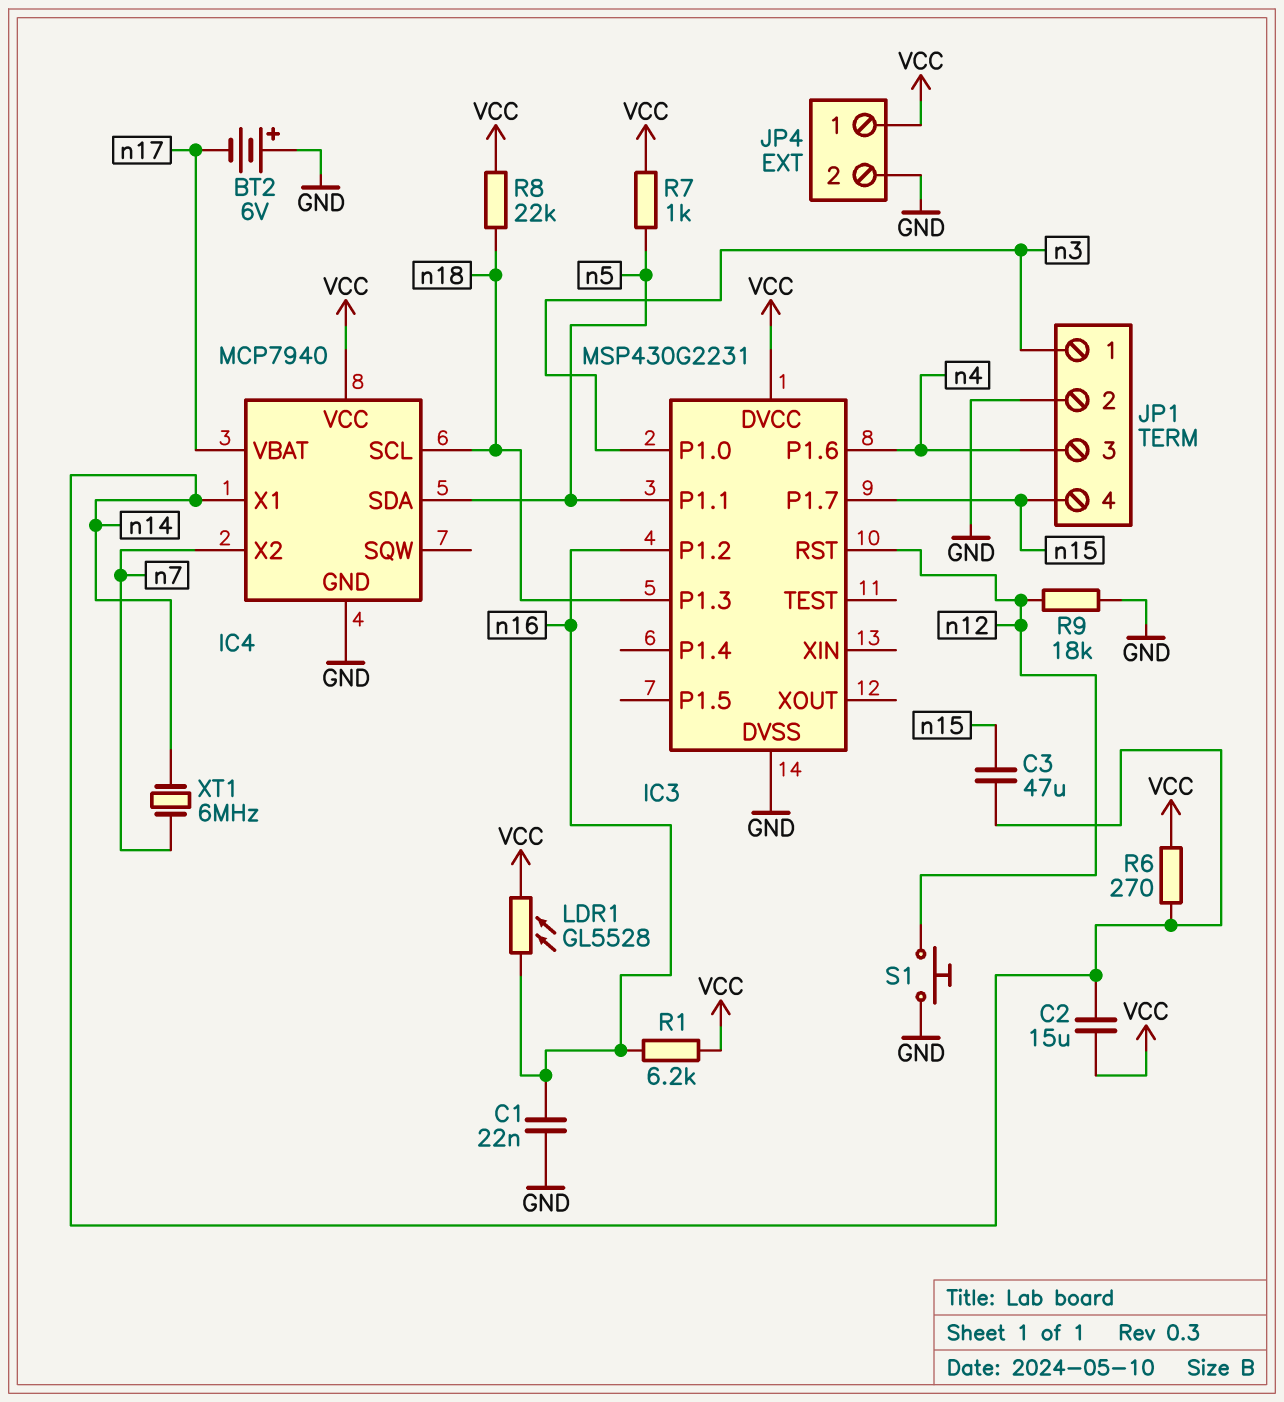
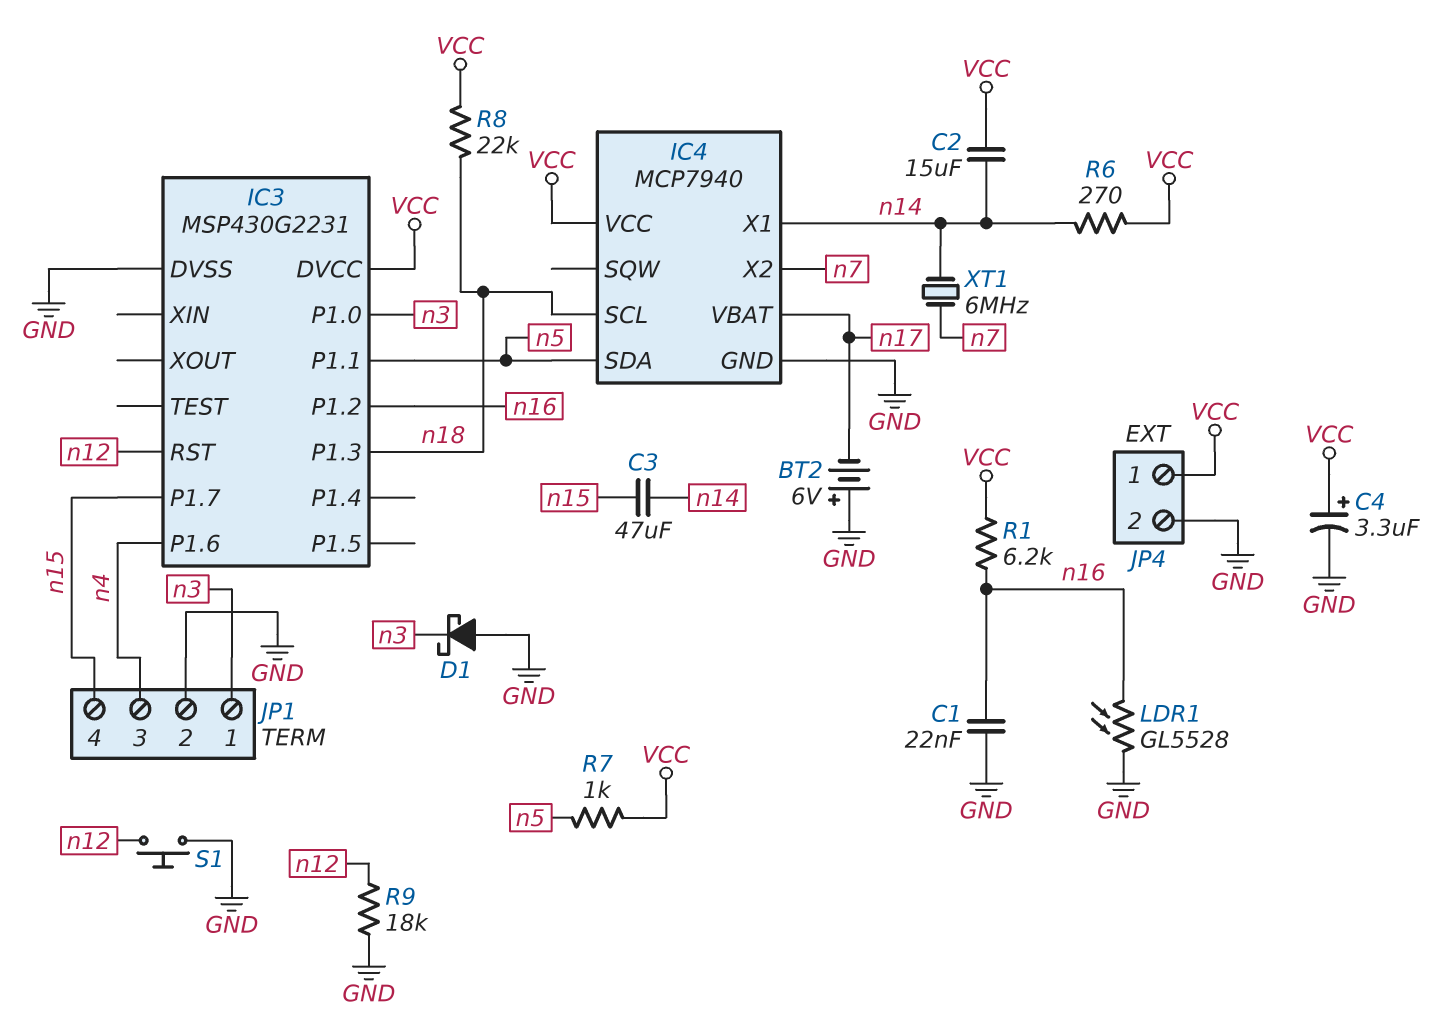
C4: none -> 3.3uF (plus VCC, minus GND)
D1: none -> schottky (A GND, K n3)
LDR1: GL5528 (VCC, n16) -> GL5528 (GND, n16)

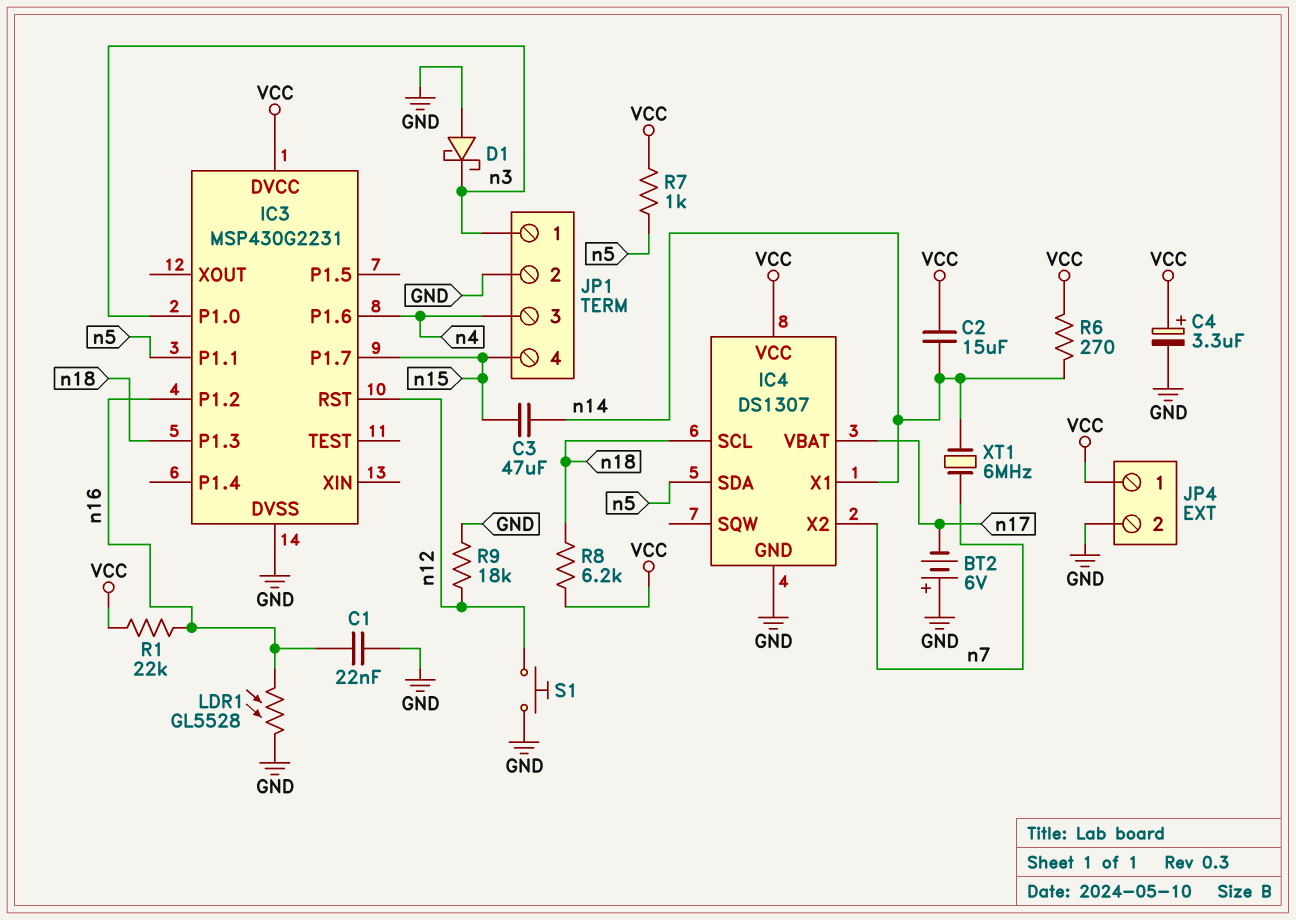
IC4: MCP7940 -> DS1307
R1: 6.2k (VCC, n16) -> 22k (VCC, n16)
R8: 22k (VCC, n18) -> 6.2k (VCC, n18)

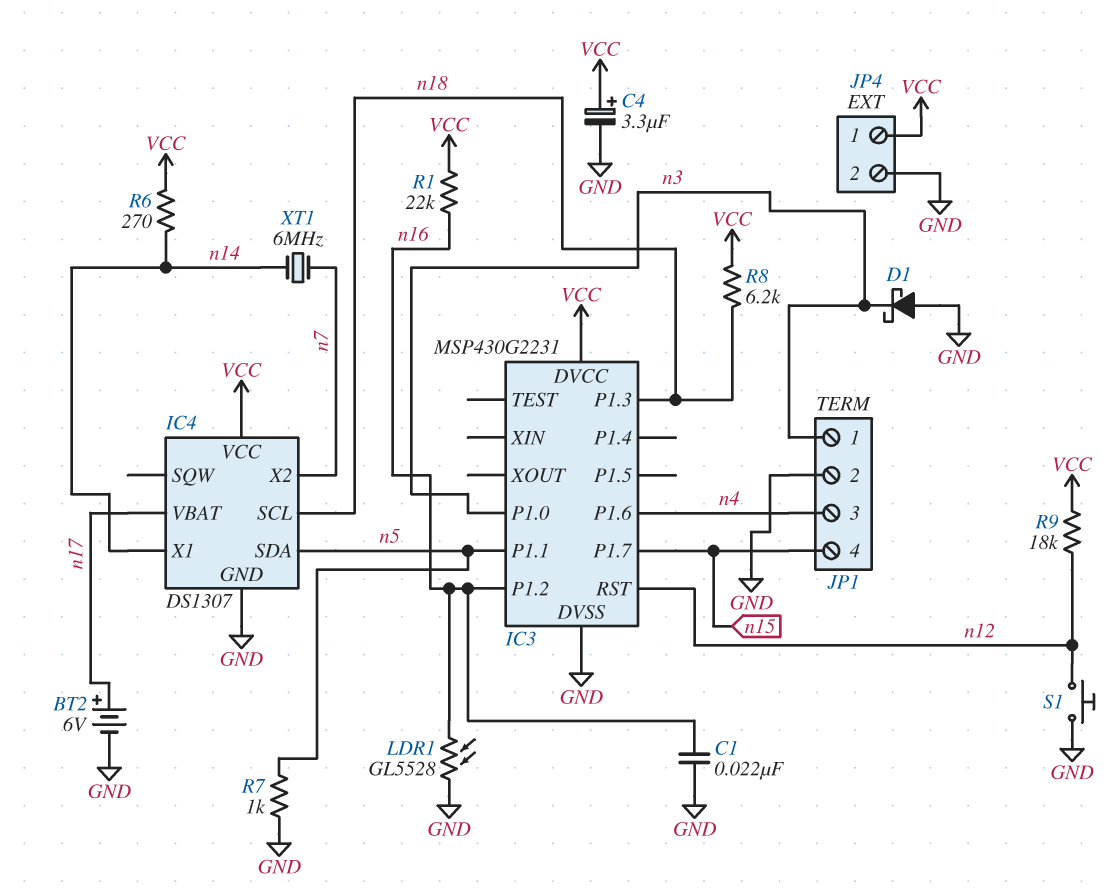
BT2: 6V (plus GND, minus n17) -> 6V (plus n17, minus GND)
C2: 15uF (VCC, n14) -> none
C3: 47uF (n14, n15) -> none
R7: 1k (VCC, n5) -> 1k (GND, n5)
R9: 18k (GND, n12) -> 18k (VCC, n12)

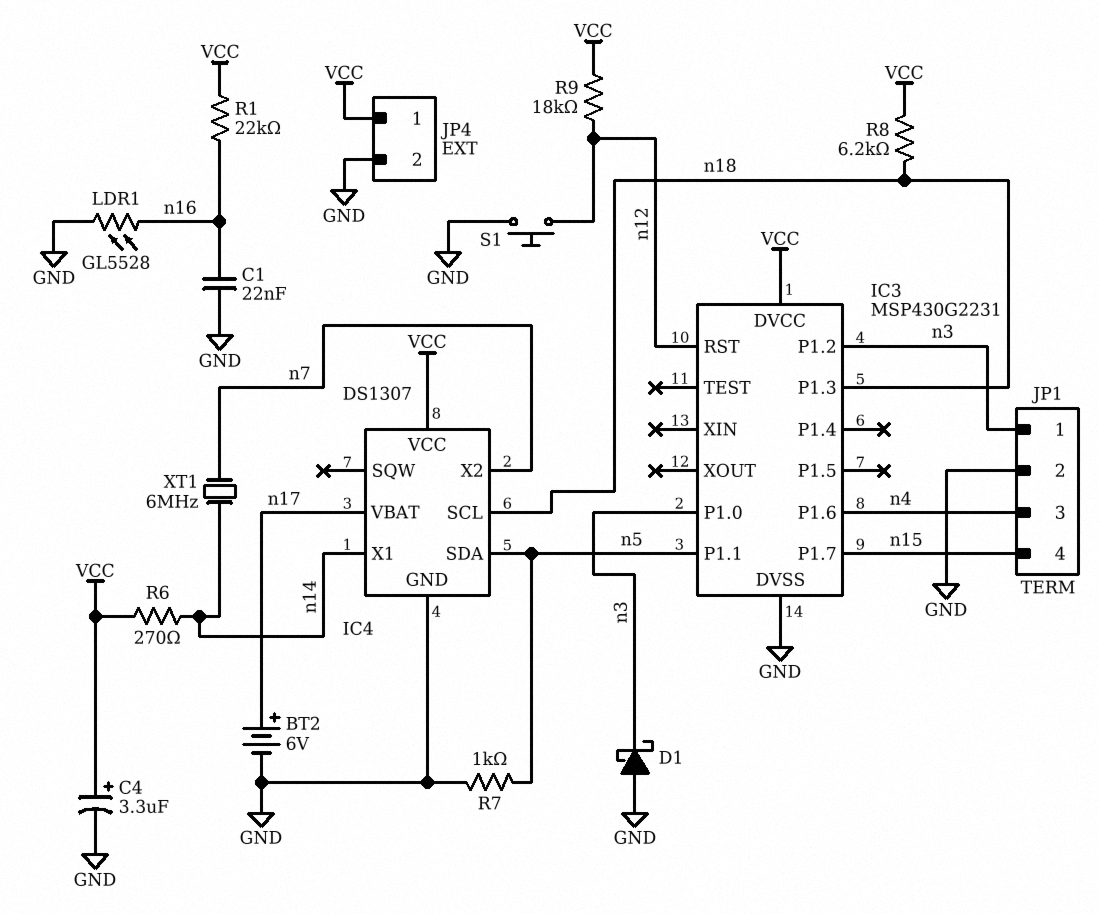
IC3 pin P1.2: n16 -> n3

